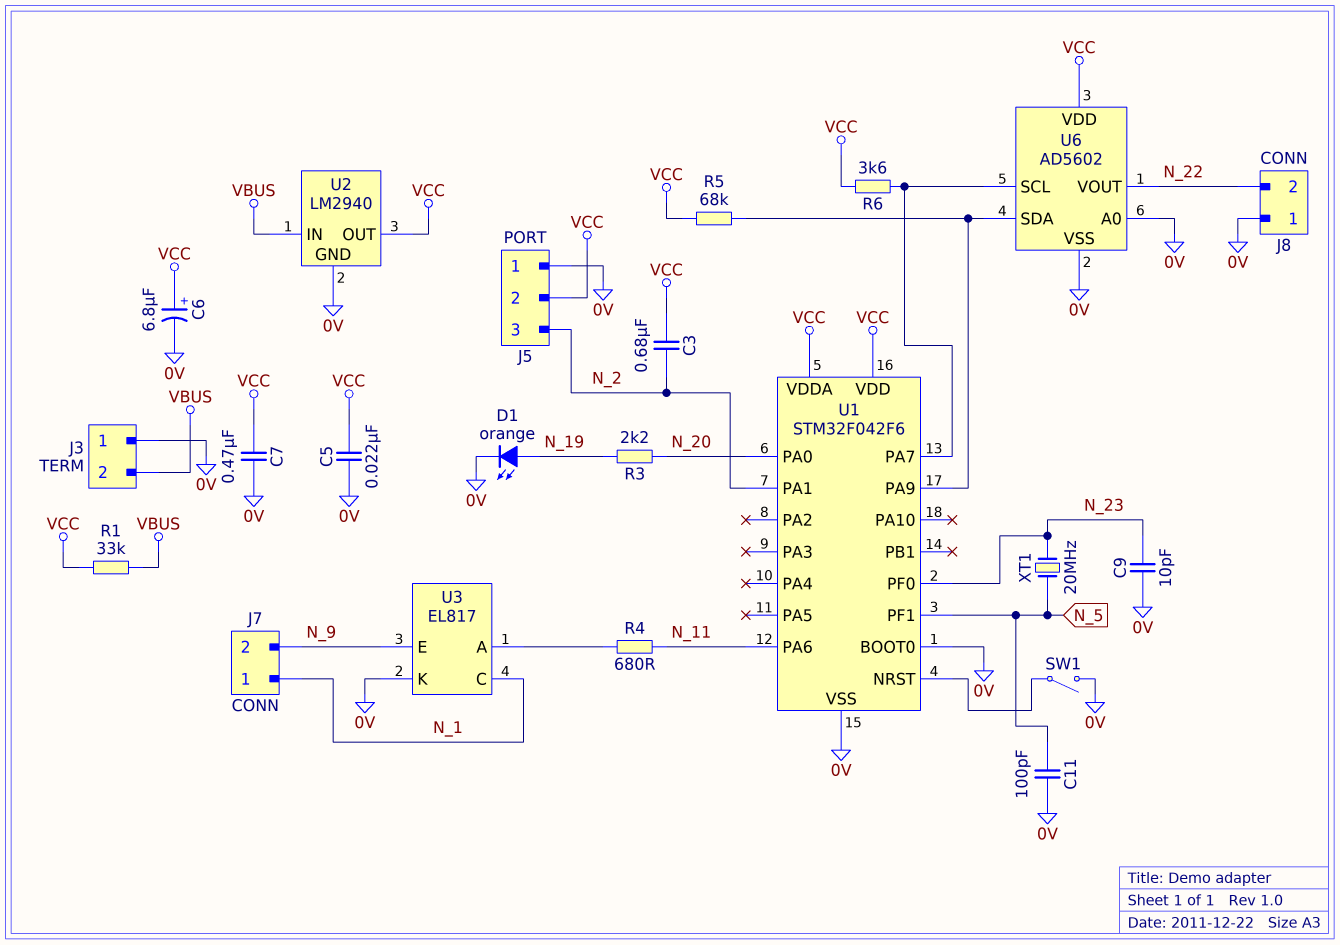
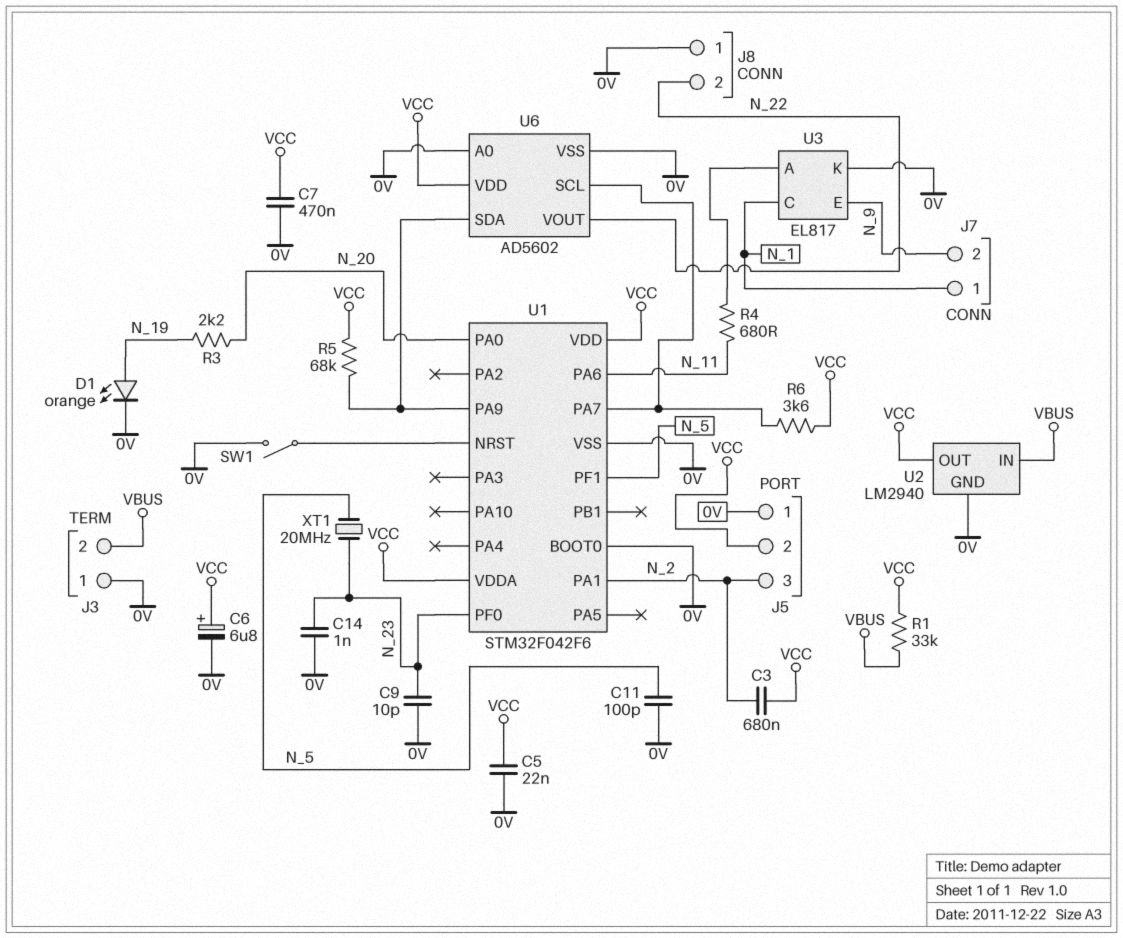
C14: none -> 1nF (0V, N_23)

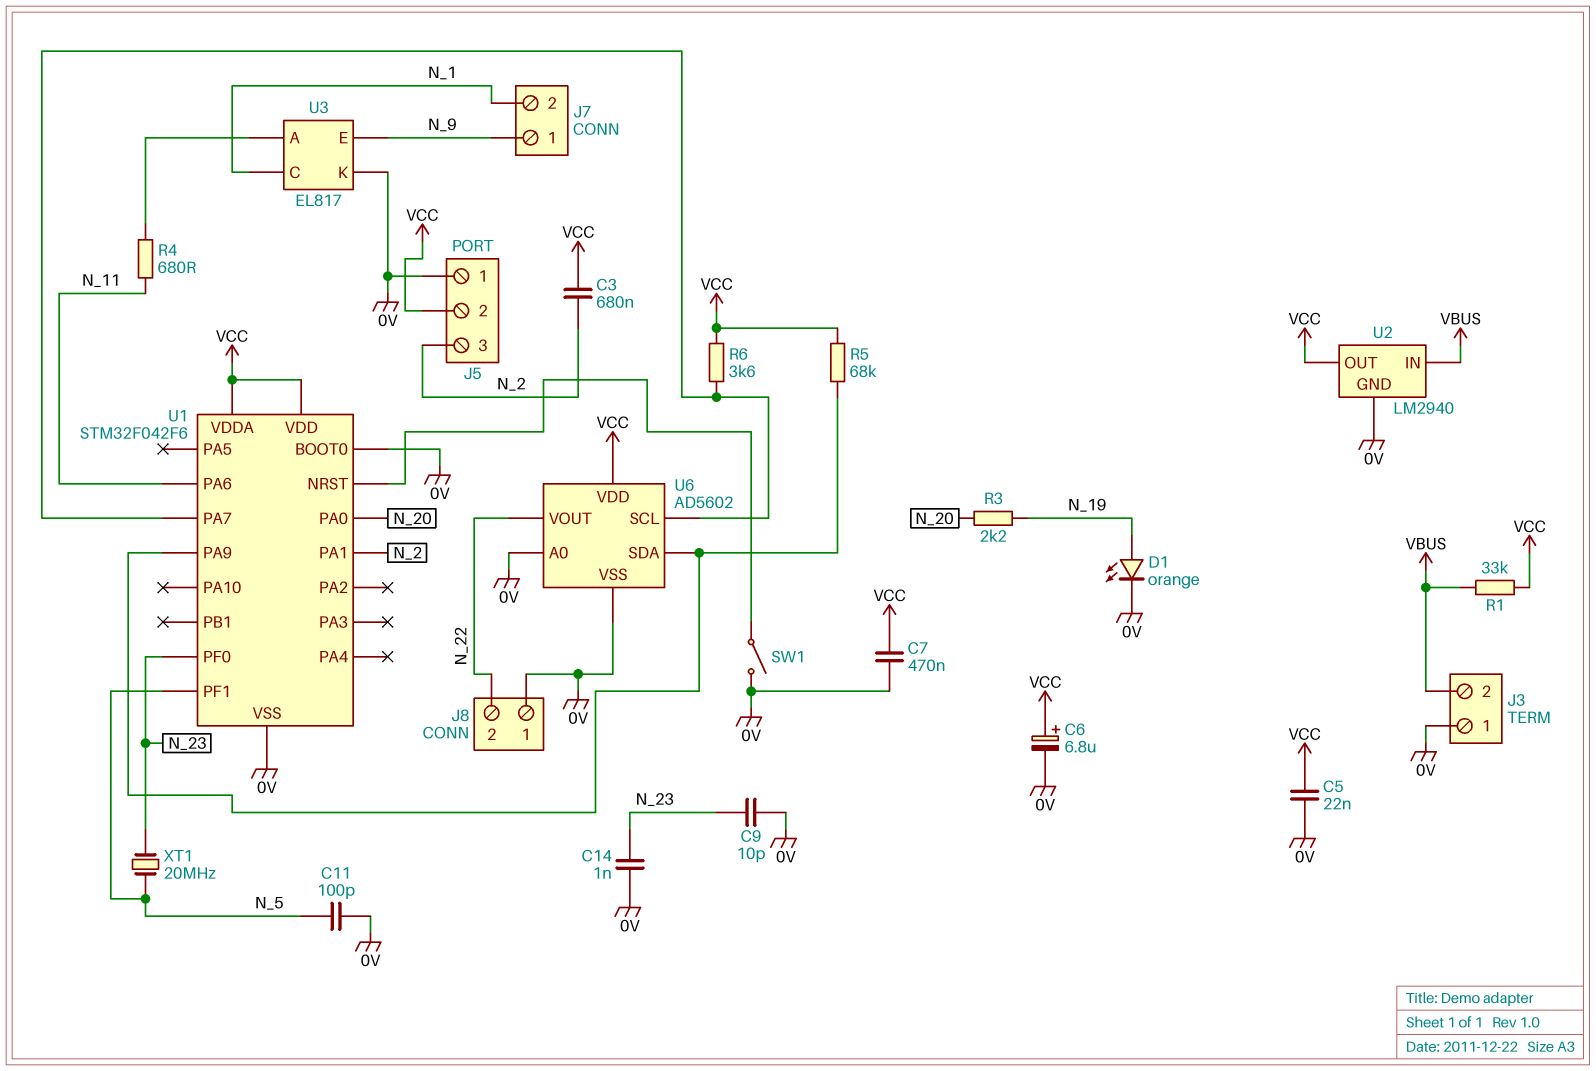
J7 pin 1: N_1 -> N_9
J7 pin 2: N_9 -> N_1

